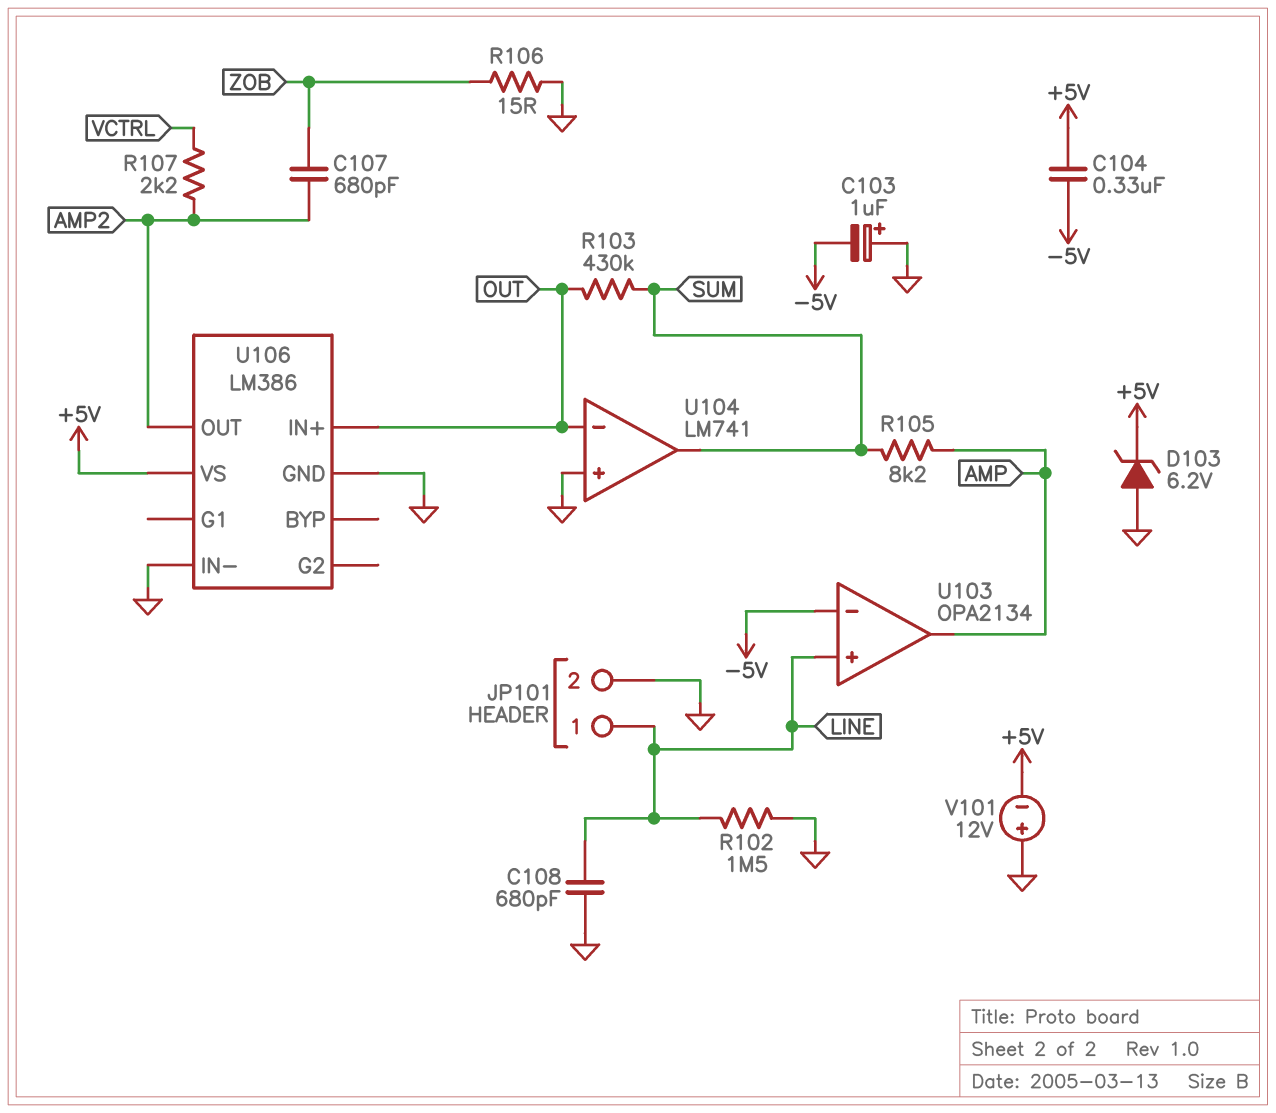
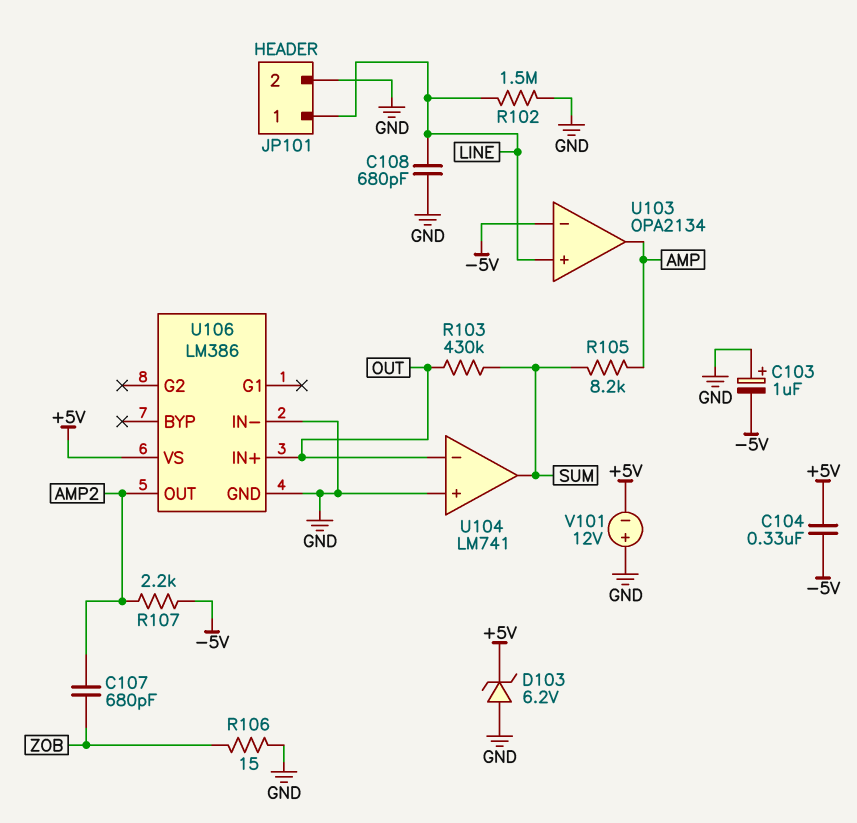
R107: 2.2k (AMP2, VCTRL) -> 2.2k (-5V, AMP2)

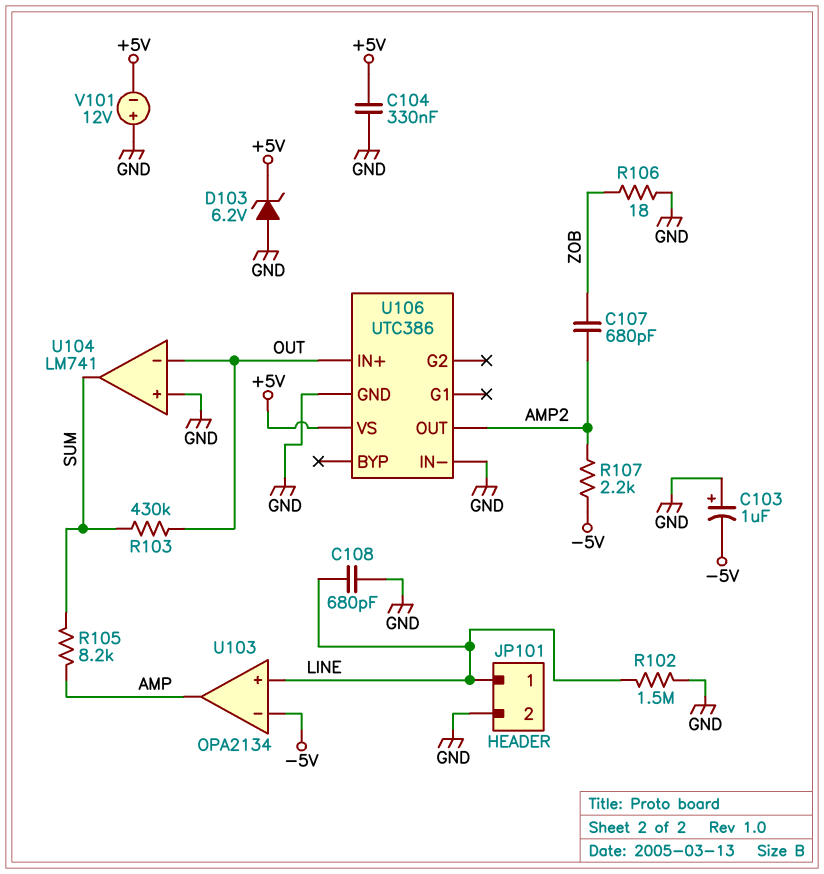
C104: 330nF (+5V, -5V) -> 330nF (+5V, GND)
R106: 15 (GND, ZOB) -> 18 (GND, ZOB)
U106: LM386 -> UTC386

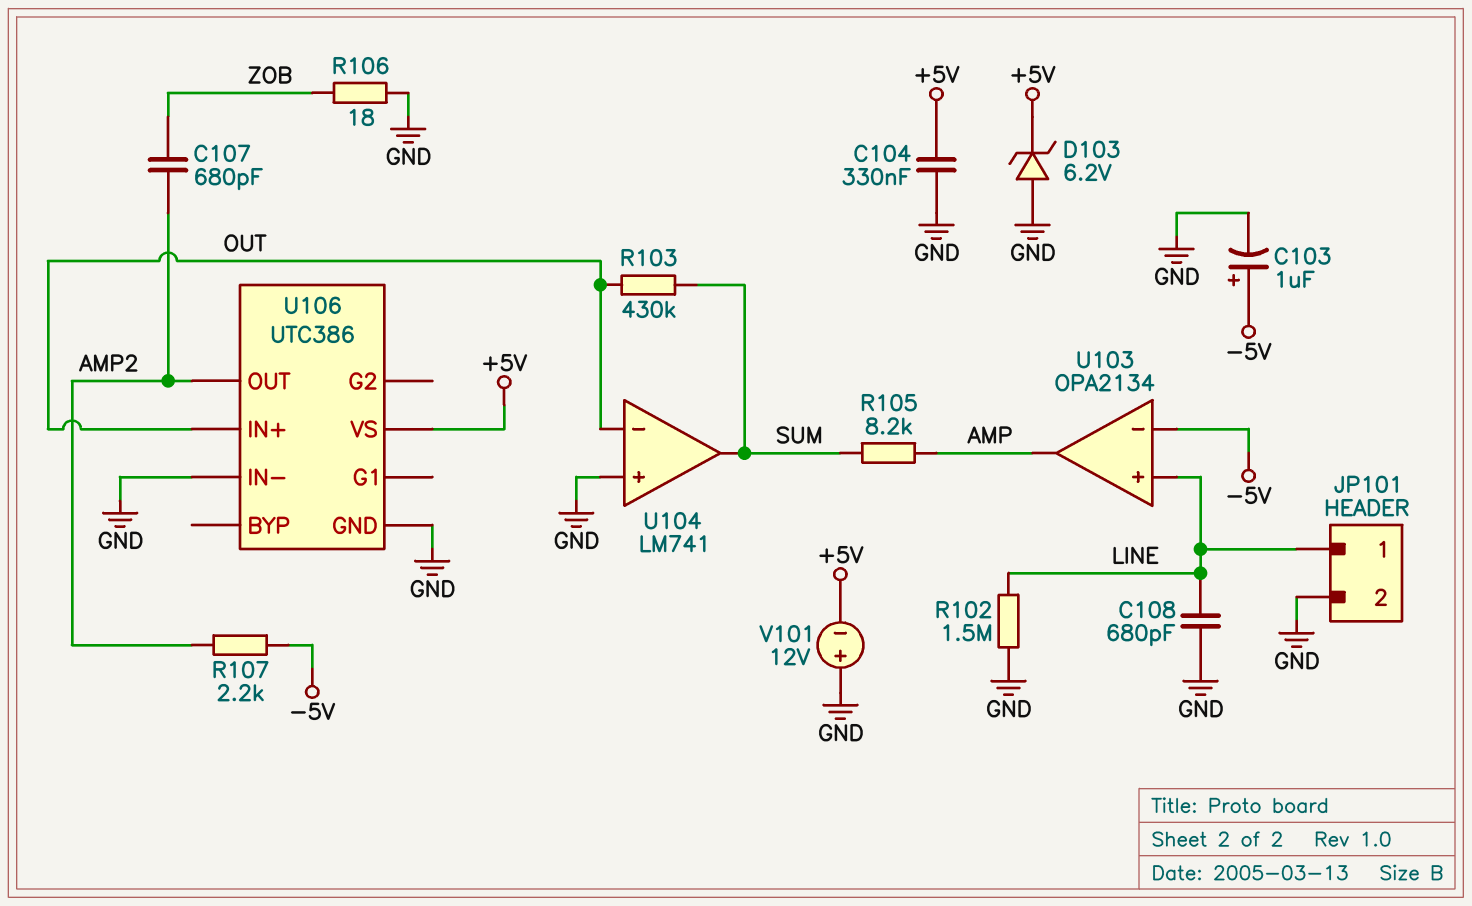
C103: 1uF (plus GND, minus -5V) -> 1uF (plus -5V, minus GND)

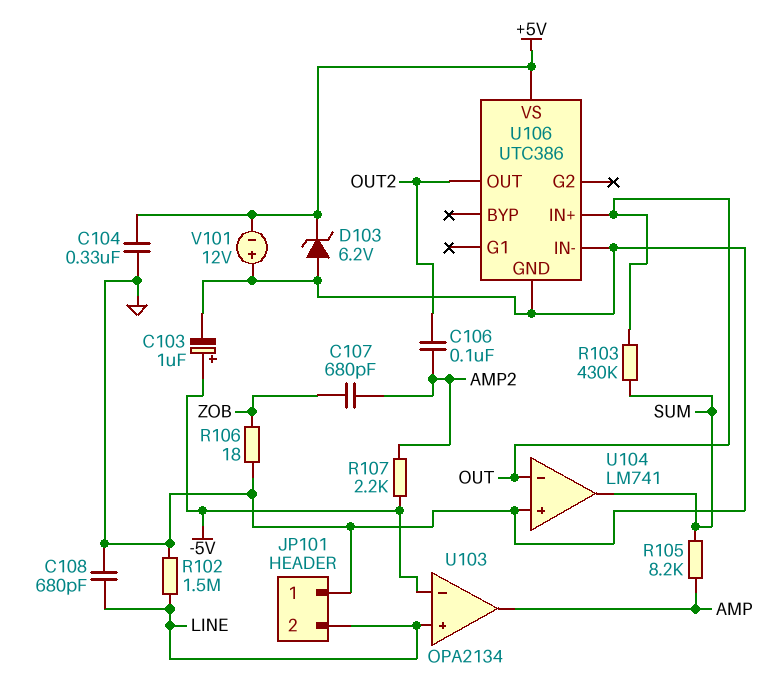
C106: none -> 100nF (AMP2, OUT2)
JP101 pin 1: LINE -> GND
JP101 pin 2: GND -> LINE
U106 pin OUT: AMP2 -> OUT2

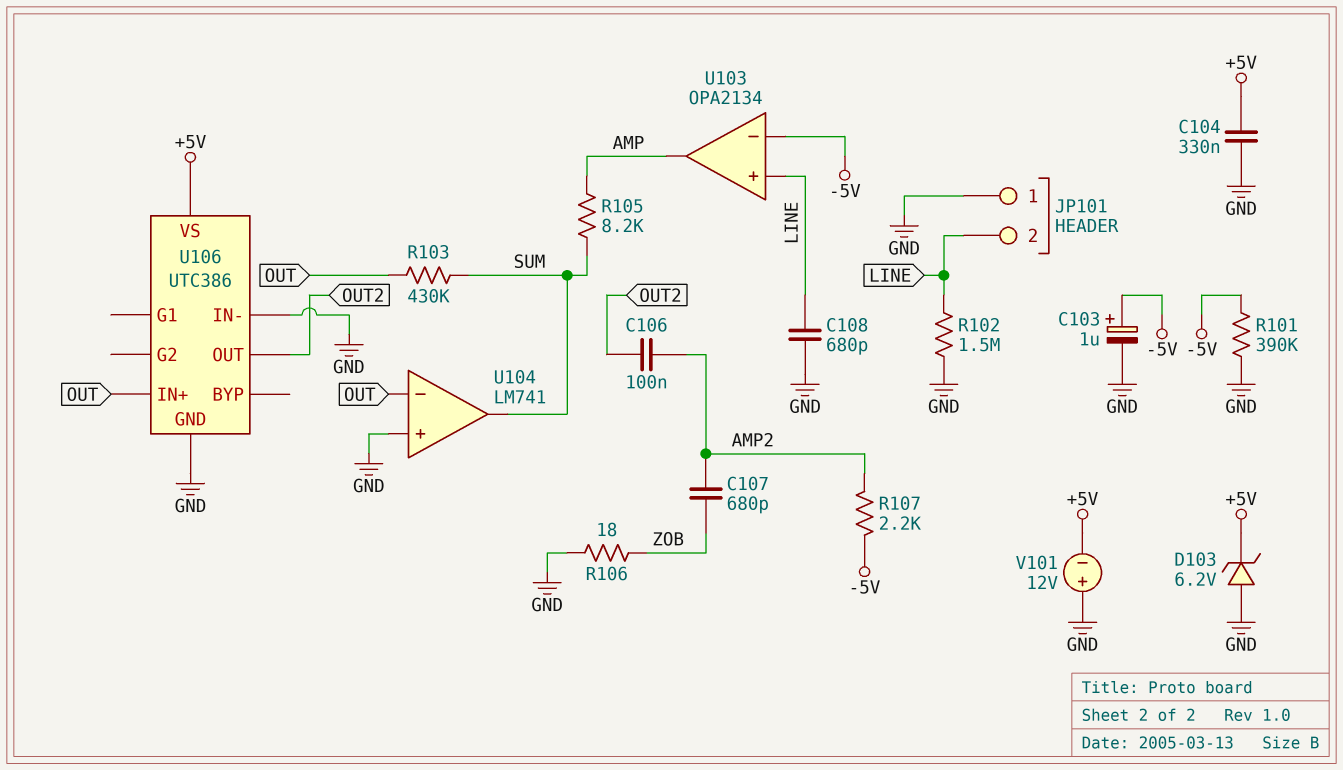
R101: none -> 390k (-5V, GND)

